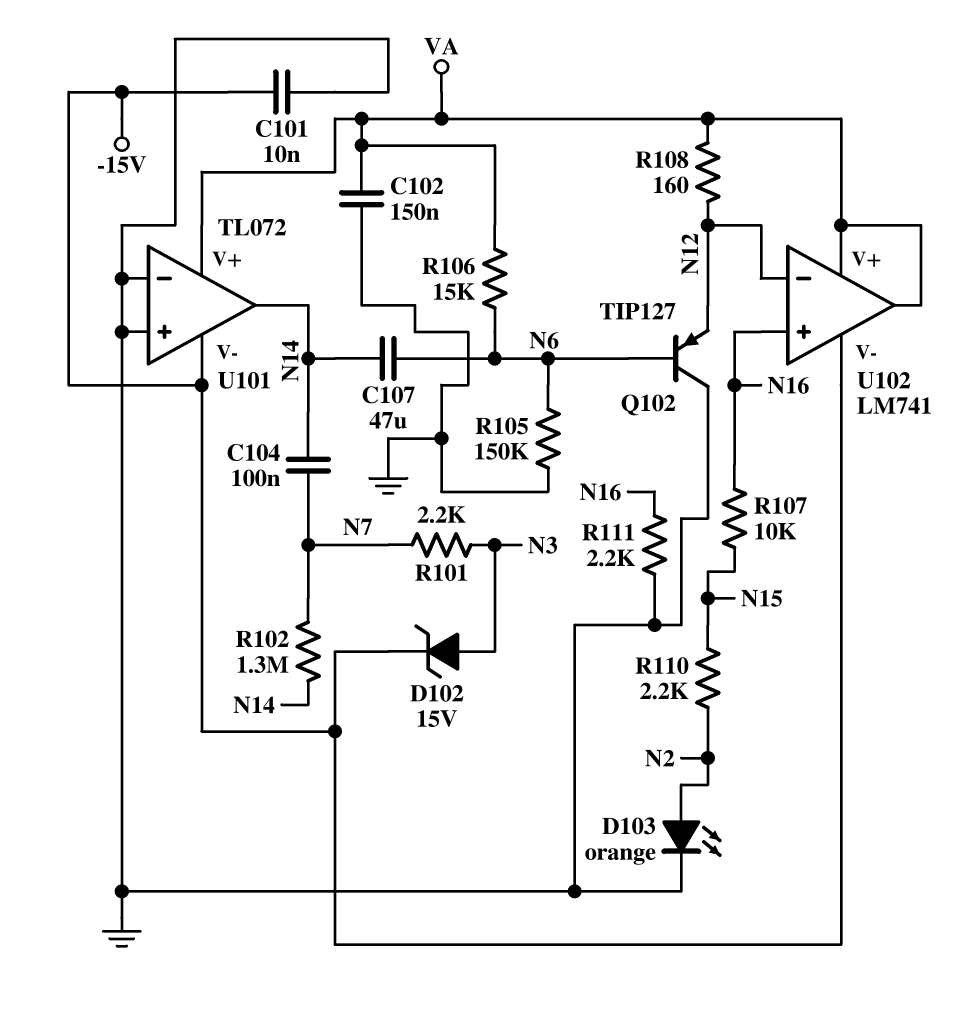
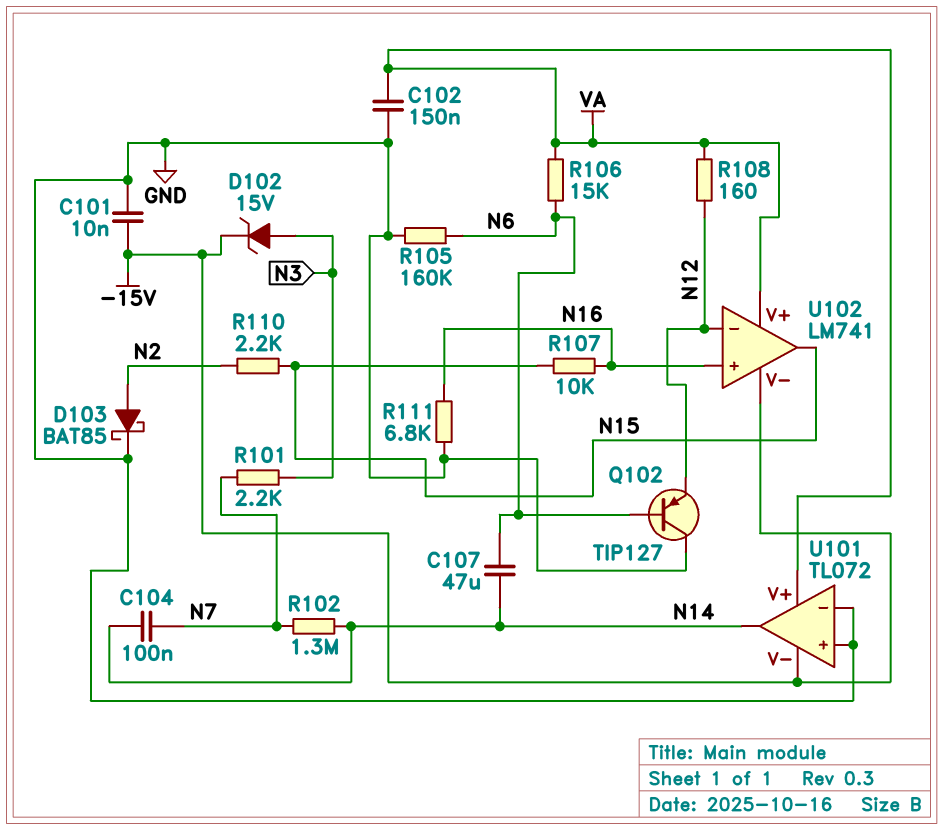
D103: LED orange (A N2, K GND) -> schottky BAT85 (A N2, K GND)
R105: 150k (GND, N6) -> 160k (GND, N6)
R111: 2.2k (GND, N16) -> 6.8k (GND, N16)
U102 pin out: VA -> N15

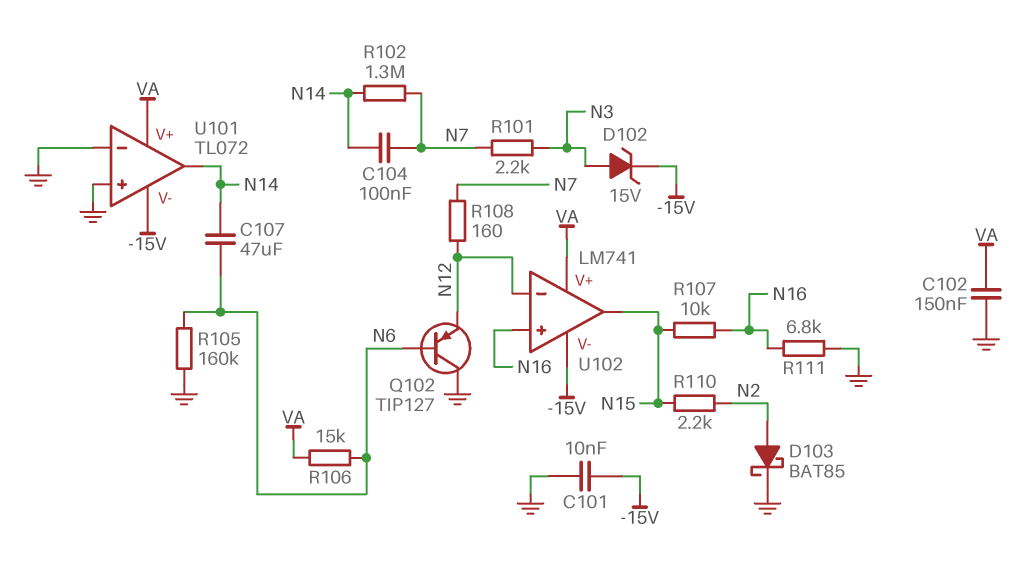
R108: 160 (N12, VA) -> 160 (N7, N12)

